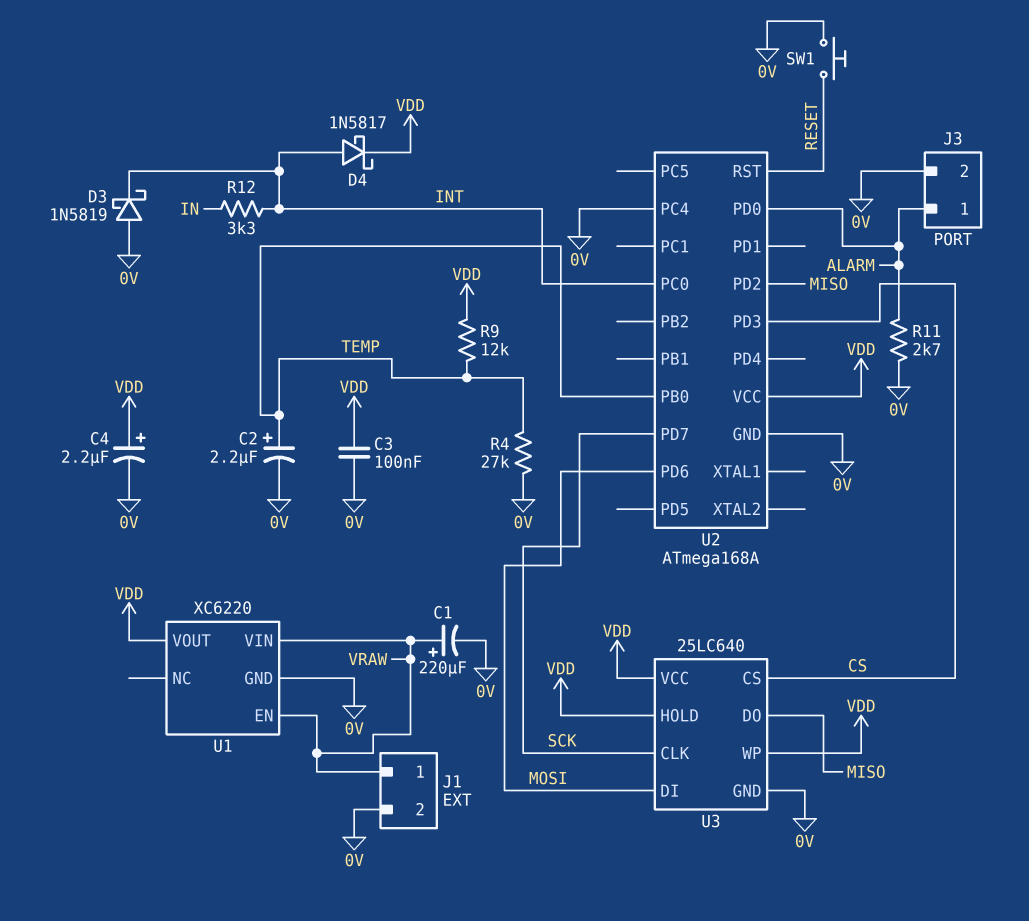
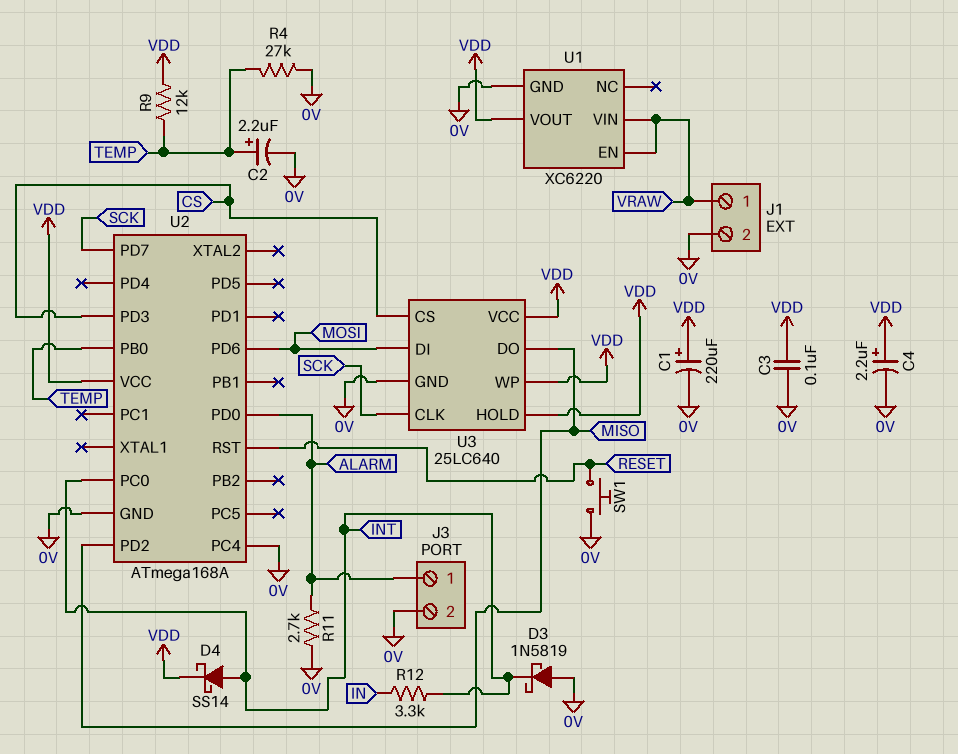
C1: 220uF (plus VRAW, minus 0V) -> 220uF (plus VDD, minus 0V)
D4: schottky 1N5817 (A INT, K VDD) -> schottky SS14 (A INT, K VDD)

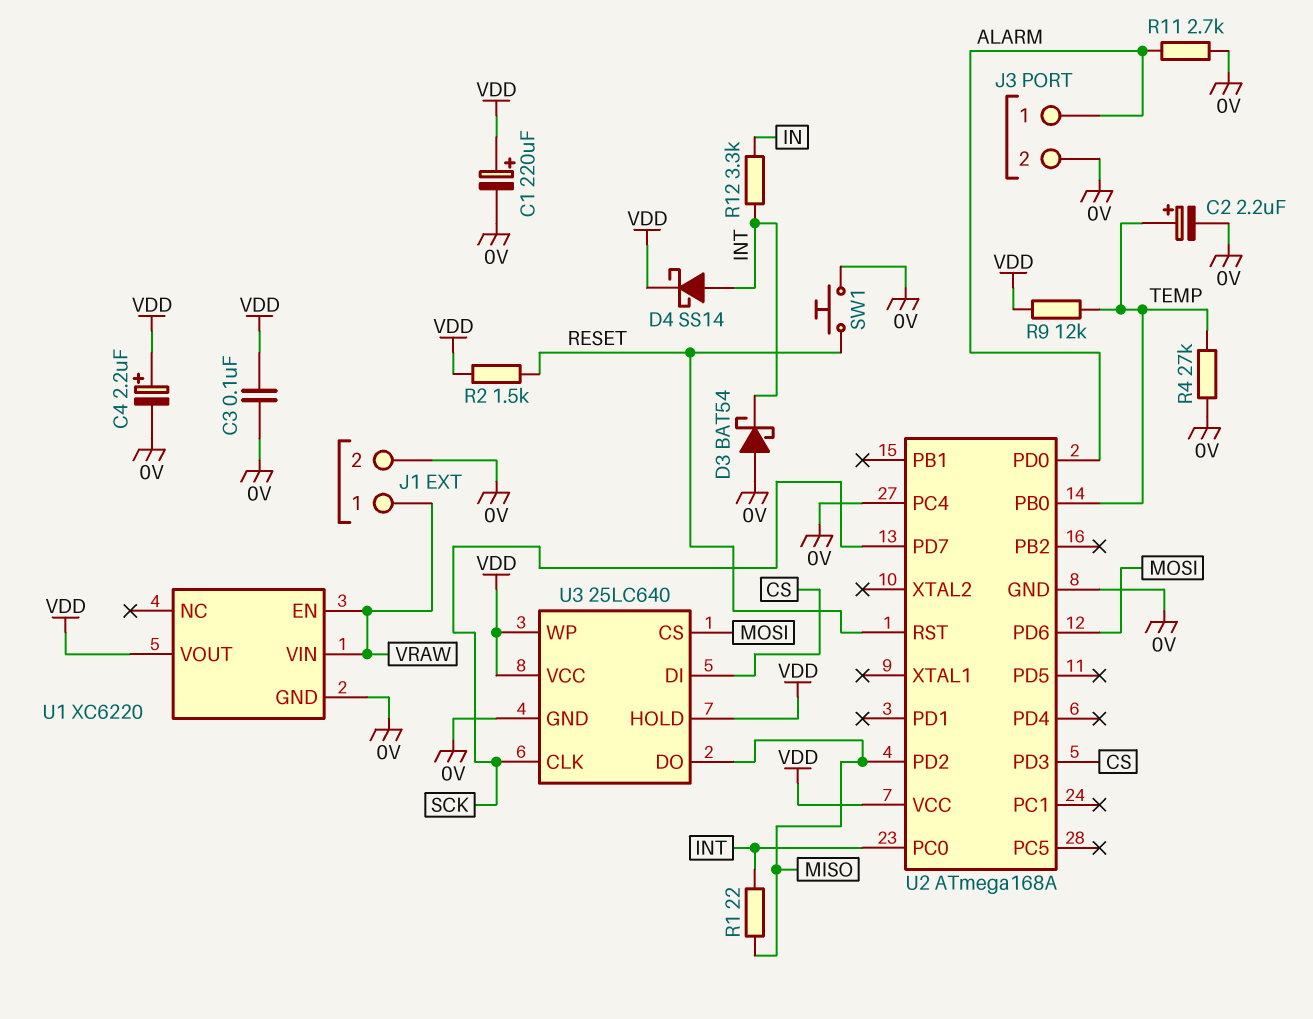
D3: schottky 1N5819 (A 0V, K INT) -> schottky BAT54 (A 0V, K INT)
R1: none -> 22 (INT, MISO)
R2: none -> 1.5k (RESET, VDD)
U3 pin CS: CS -> MOSI
U3 pin DI: MOSI -> CS

